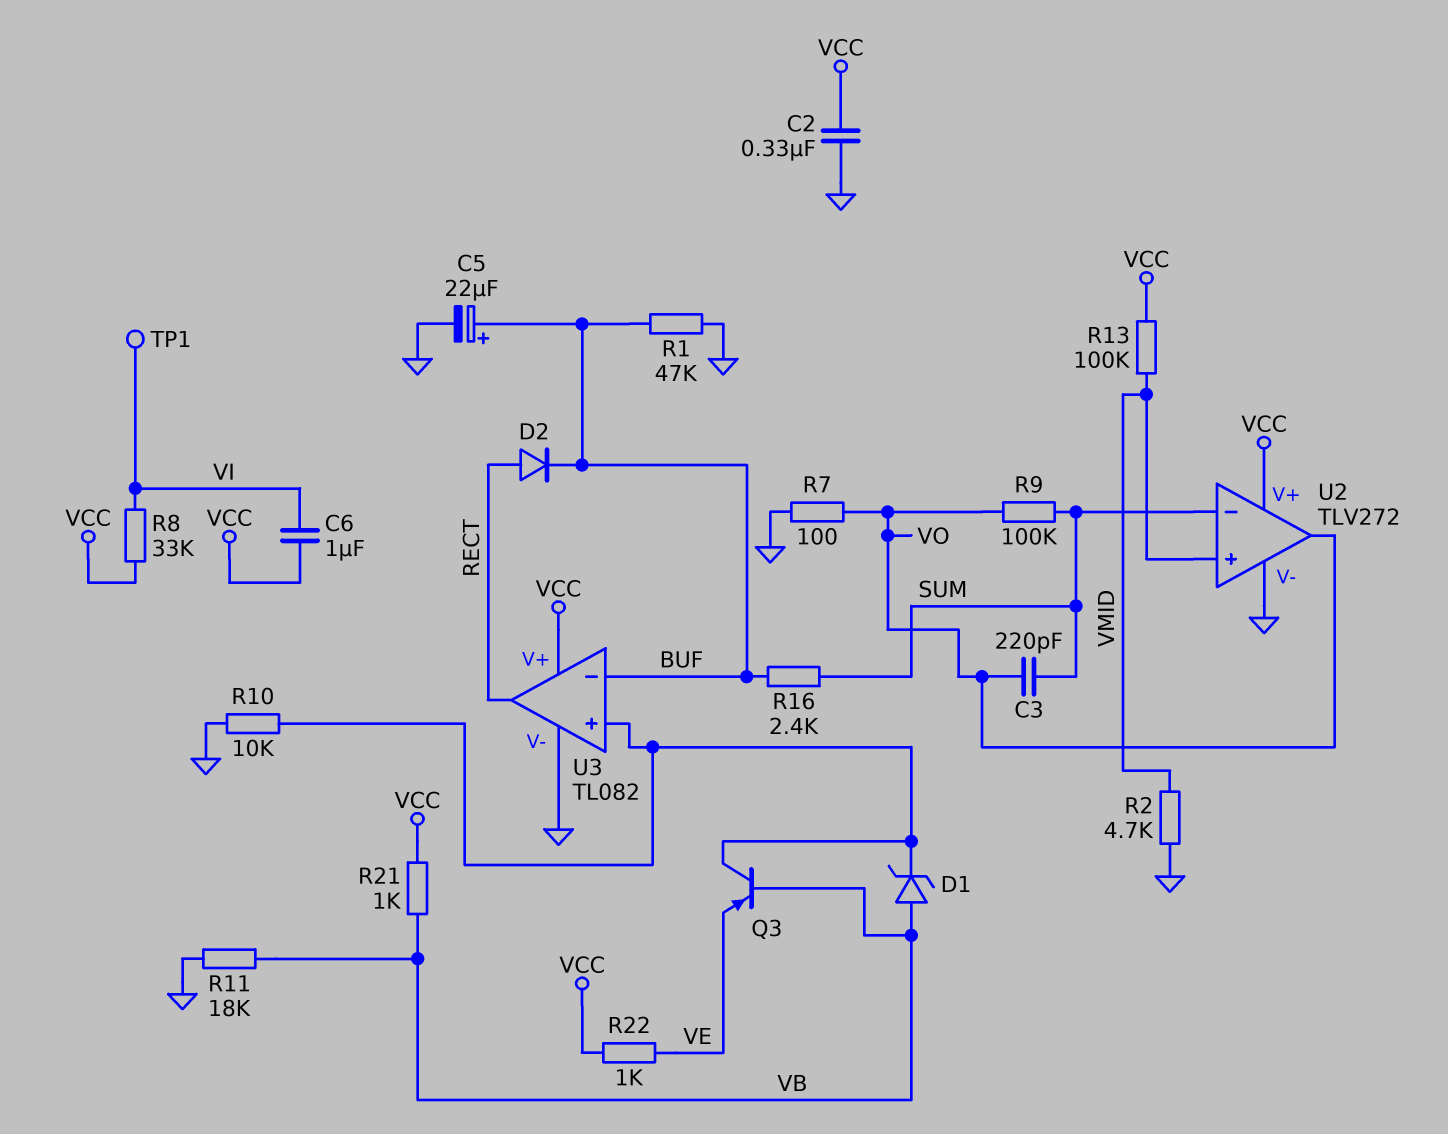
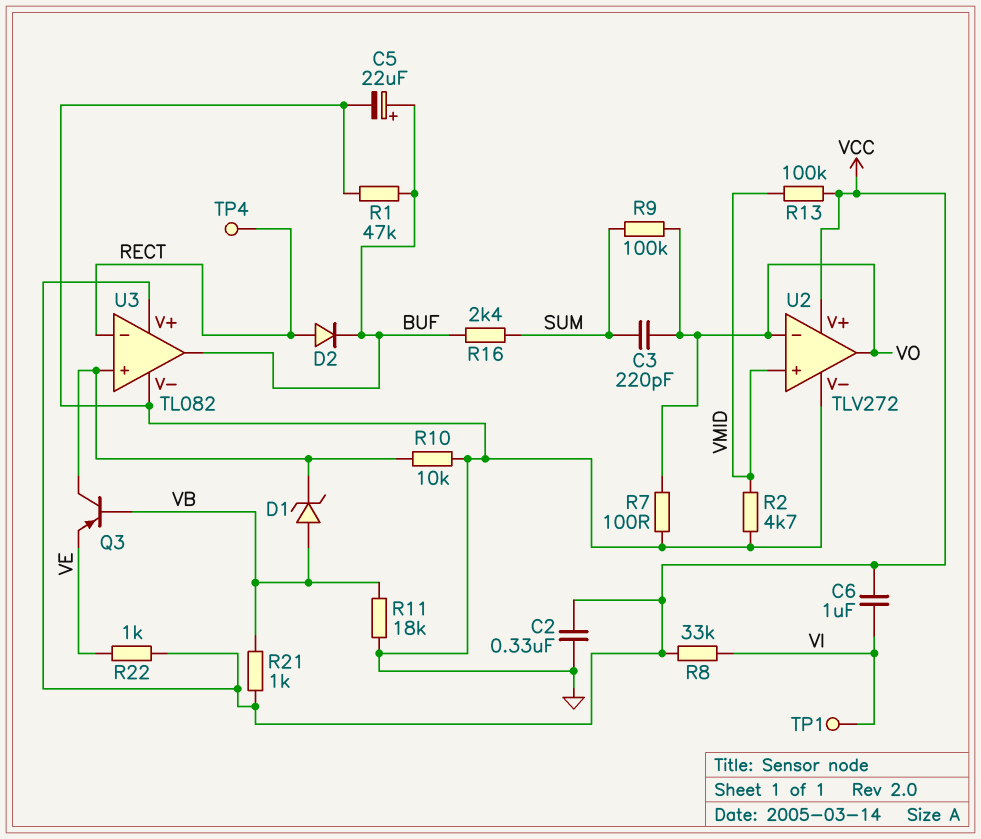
TP4: none -> test point (RECT)
U2 pin in-: SUM -> VO
U3 pin in-: BUF -> RECT
U3 pin out: RECT -> BUF

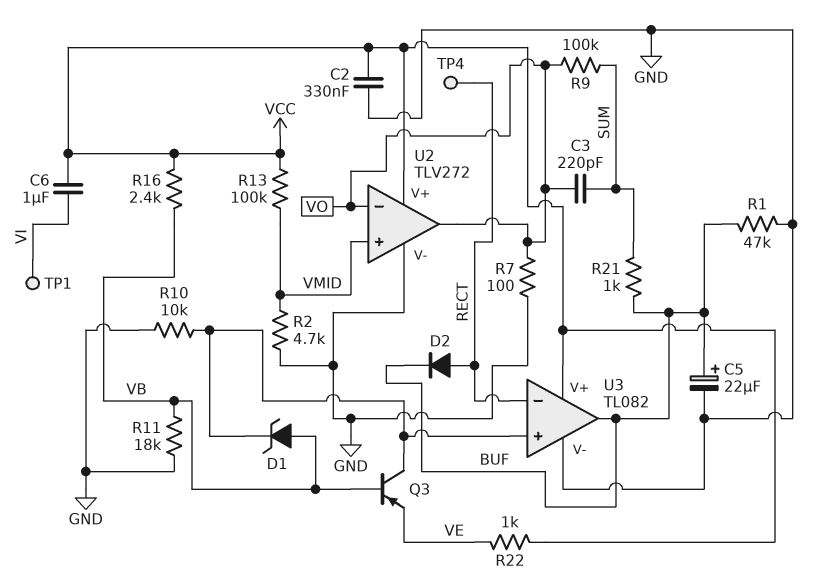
R8: 33k (VCC, VI) -> none
R16: 2.4k (BUF, SUM) -> 2.4k (VB, VCC)
R21: 1k (VB, VCC) -> 1k (BUF, SUM)

